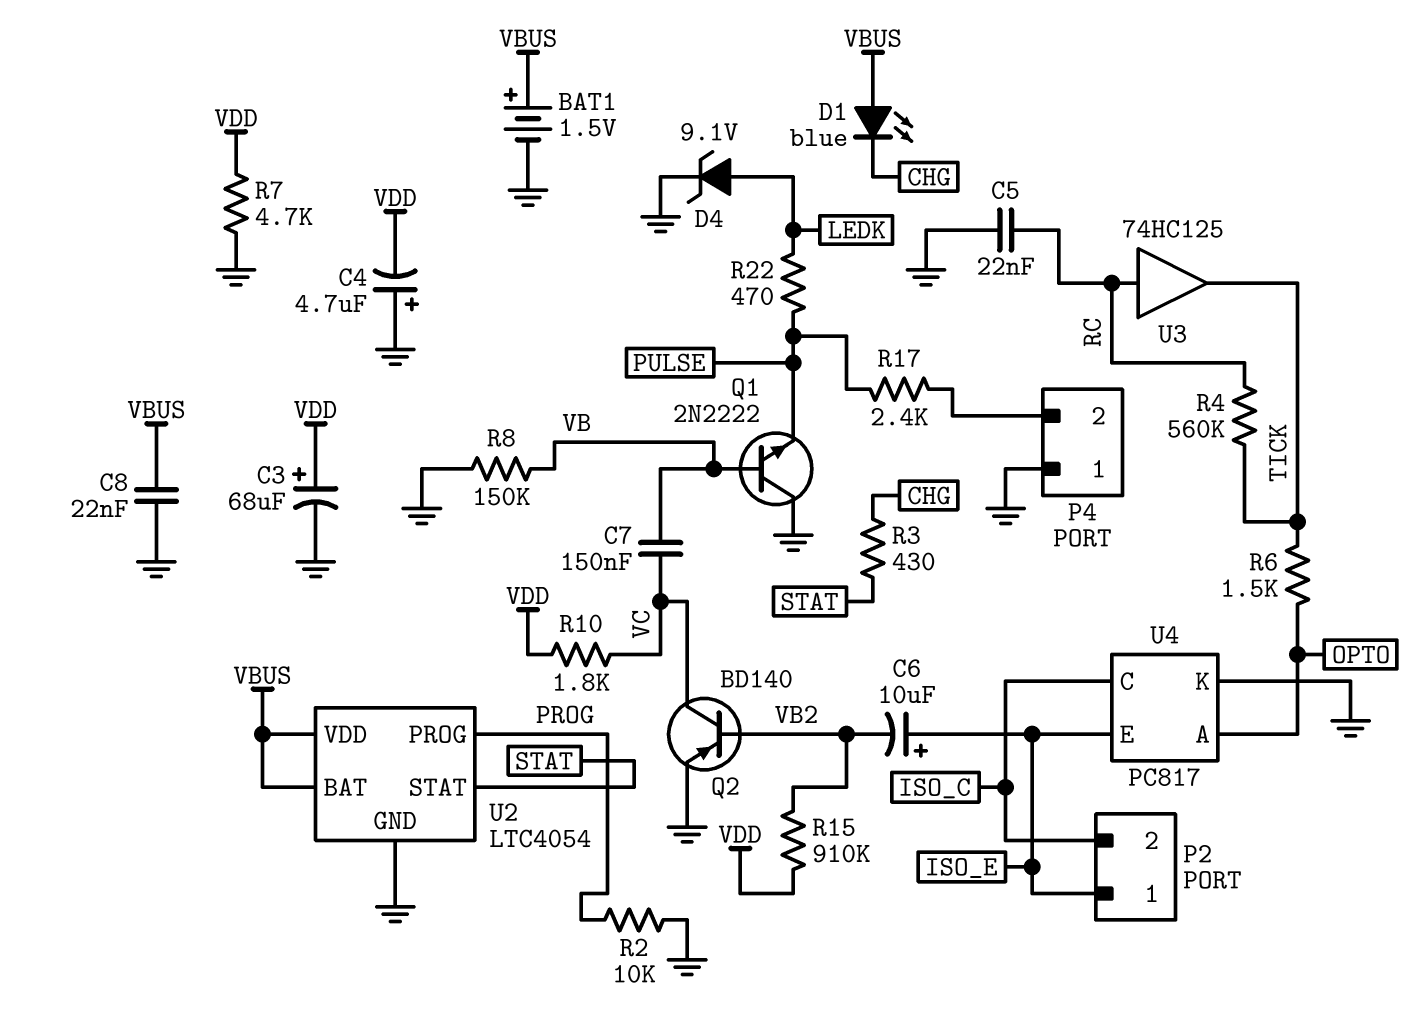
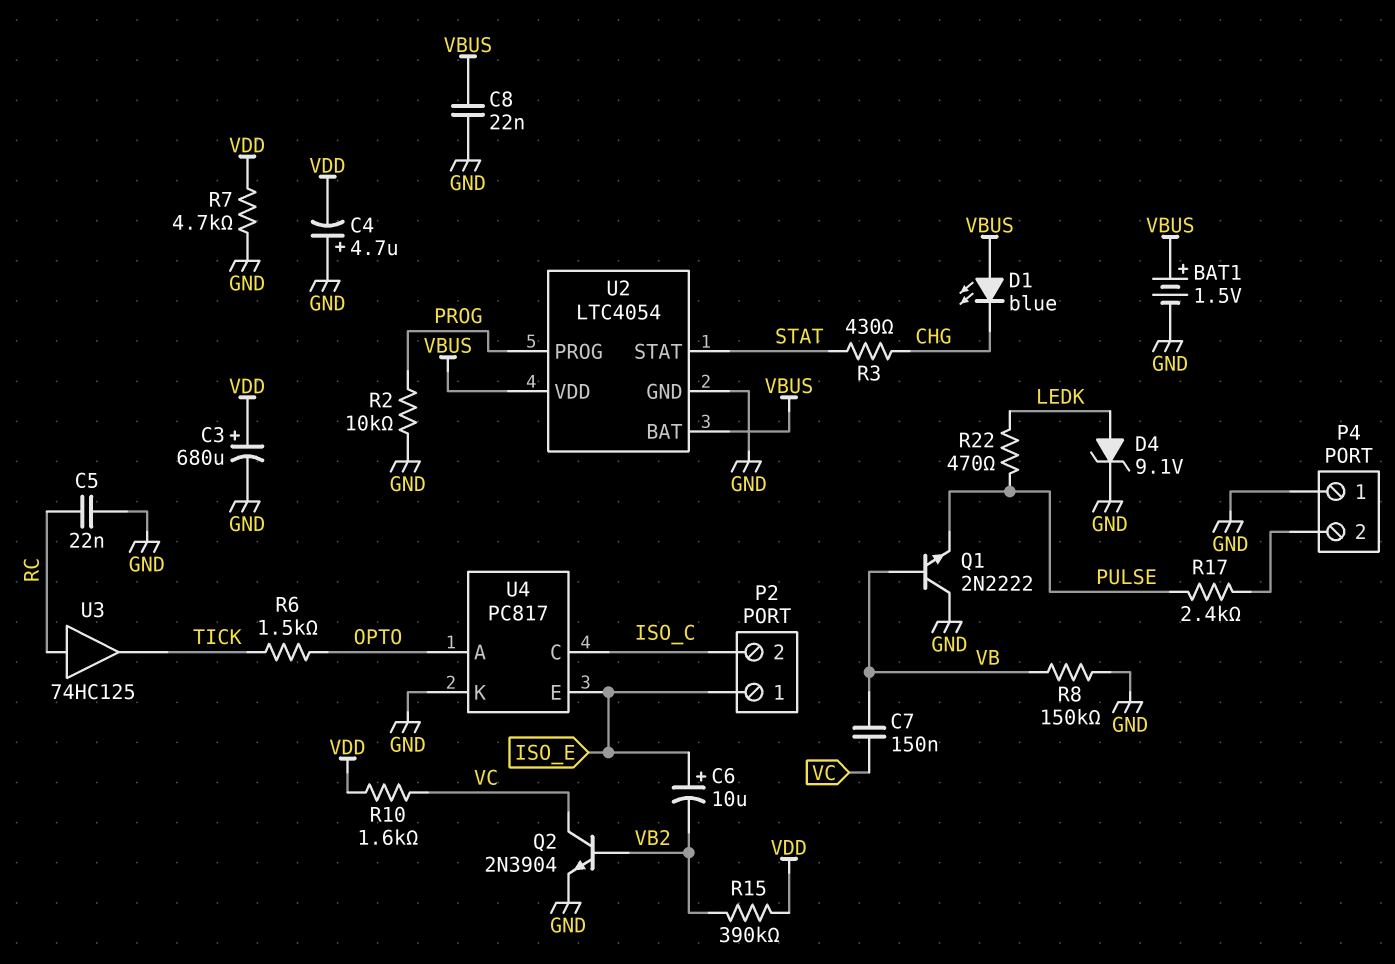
C3: 68uF (plus VDD, minus GND) -> 680uF (plus VDD, minus GND)
Q2: PNP BD140 (B VB2, C VC, E GND) -> NPN 2N3904 (B VB2, C VC, E GND)
R4: 560k (RC, TICK) -> none
R10: 1.8k (VC, VDD) -> 1.6k (VC, VDD)
R15: 910k (VB2, VDD) -> 390k (VB2, VDD)

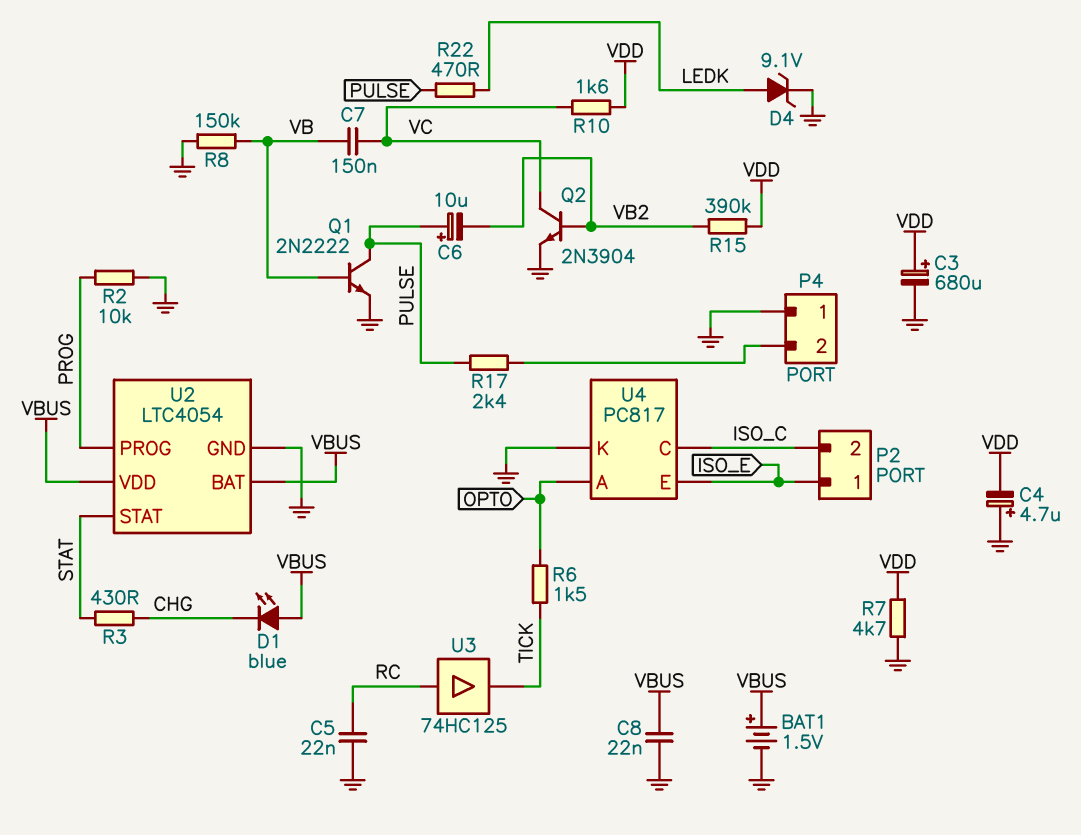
C6: 10uF (plus ISO_E, minus VB2) -> 10uF (plus PULSE, minus VB2)
Q1: NPN 2N2222 (B VB, C GND, E PULSE) -> NPN 2N2222 (B VB, C PULSE, E GND)

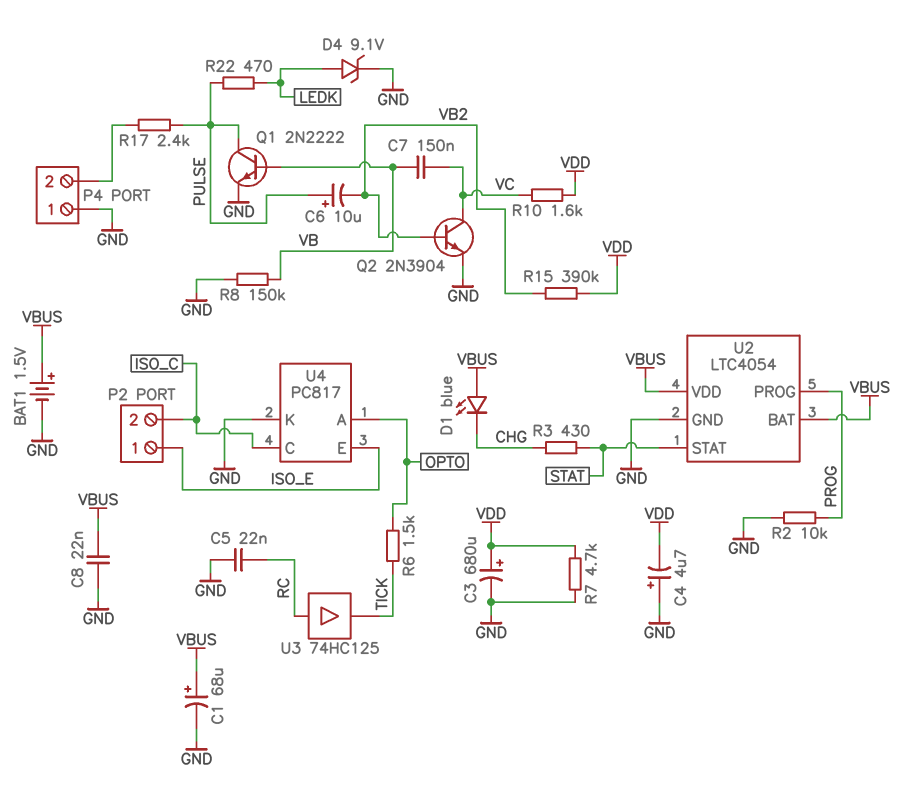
C1: none -> 68uF (plus VBUS, minus GND)

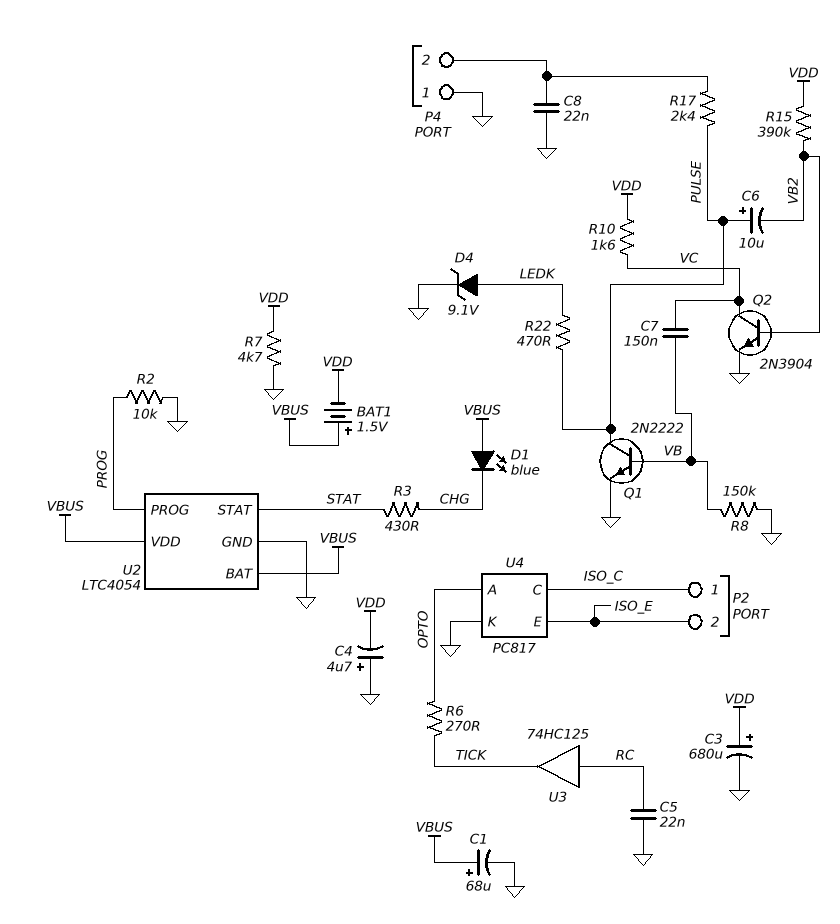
BAT1: 1.5V (plus VBUS, minus GND) -> 1.5V (plus VBUS, minus VDD)
C8: 22nF (GND, VBUS) -> 22nF (GND, P4/2)
P2 pin 1: ISO_E -> ISO_C
P2 pin 2: ISO_C -> ISO_E
R6: 1.5k (OPTO, TICK) -> 270 (OPTO, TICK)

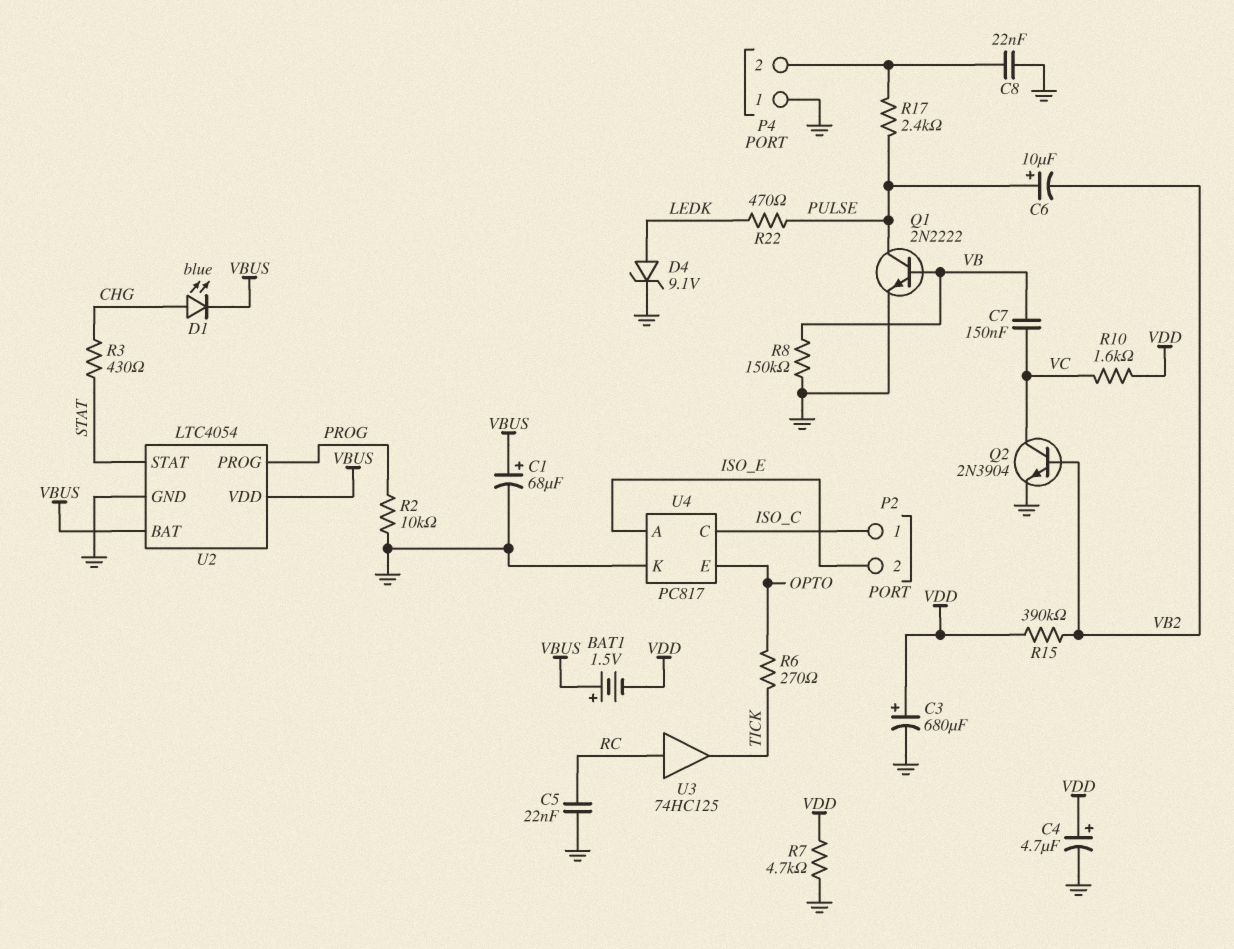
C4: 4.7uF (plus GND, minus VDD) -> 4.7uF (plus VDD, minus GND)
D1: LED blue (A VBUS, K CHG) -> LED blue (A CHG, K VBUS)
U4 pin A: OPTO -> ISO_E
U4 pin E: ISO_E -> OPTO

